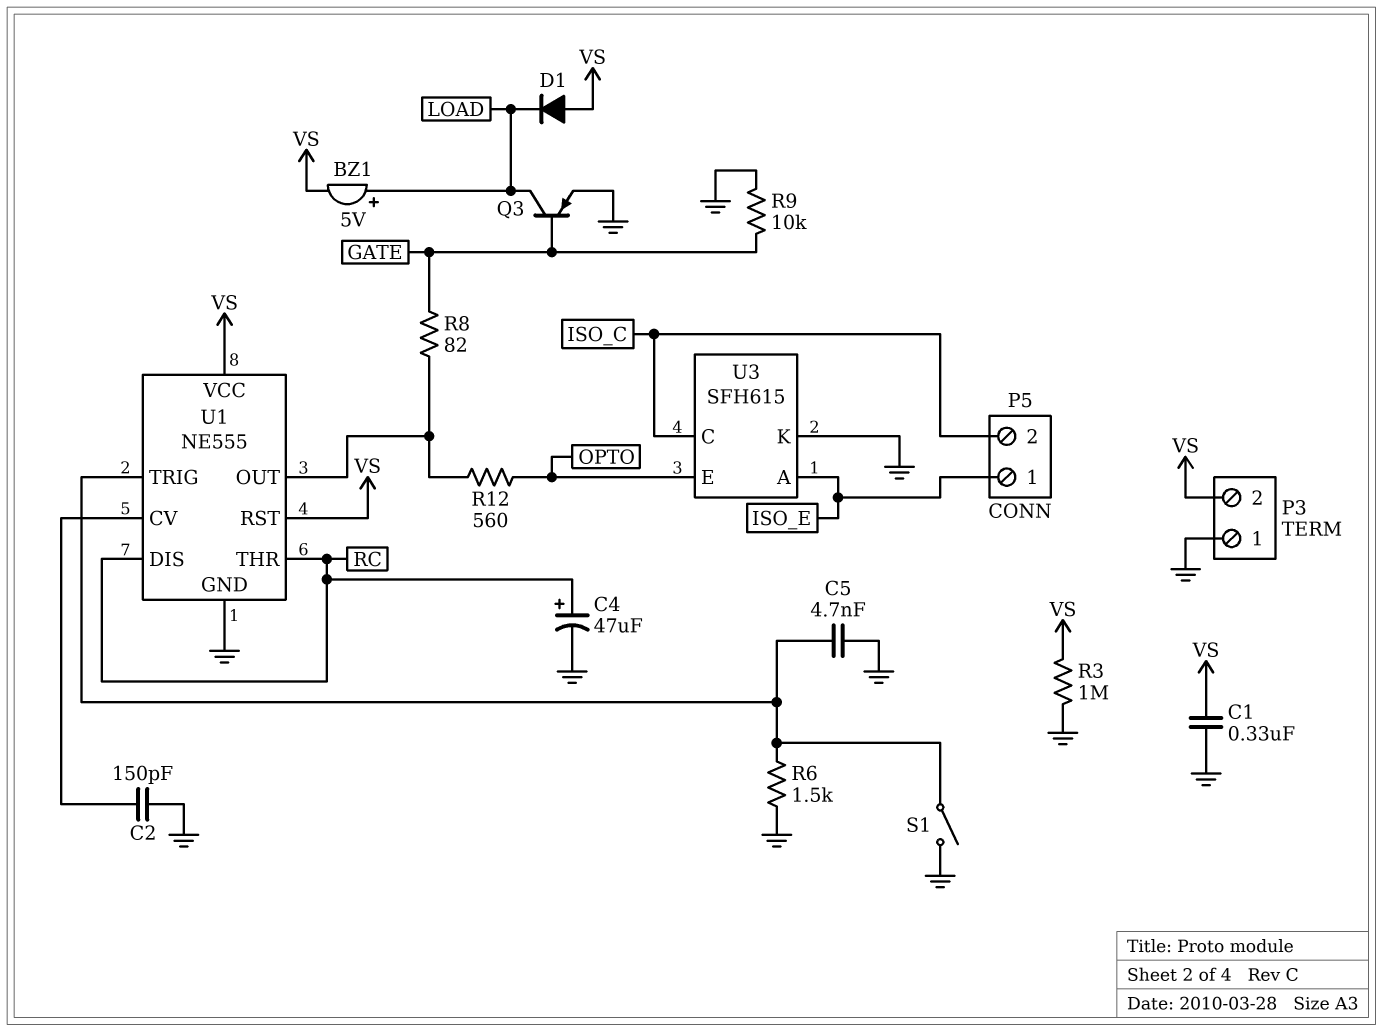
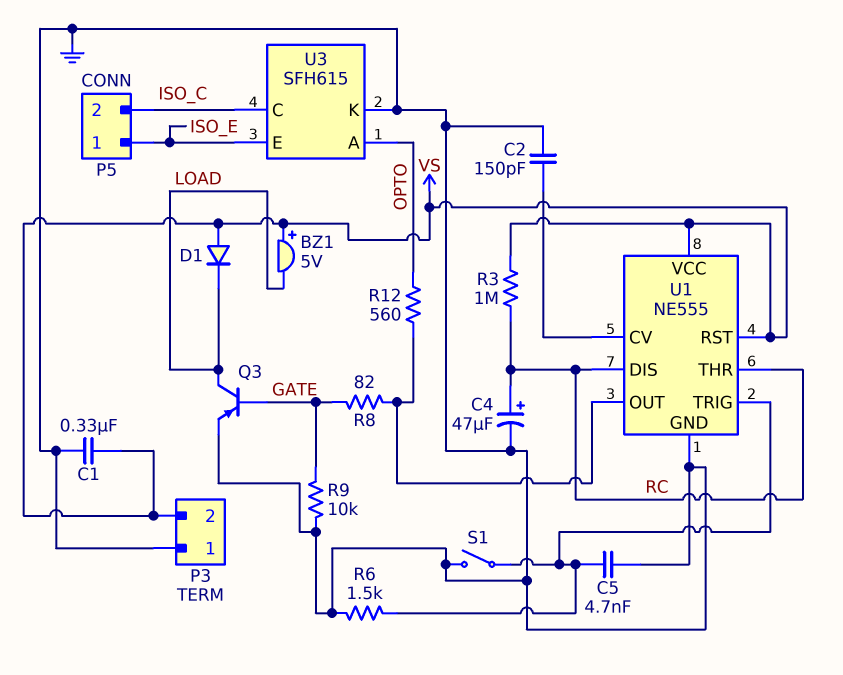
BZ1: buzzer 5V (plus LOAD, minus VS) -> buzzer 5V (plus VS, minus LOAD)
R3: 1M (GND, VS) -> 1M (RC, VS)
U3 pin A: ISO_E -> OPTO
U3 pin E: OPTO -> ISO_E

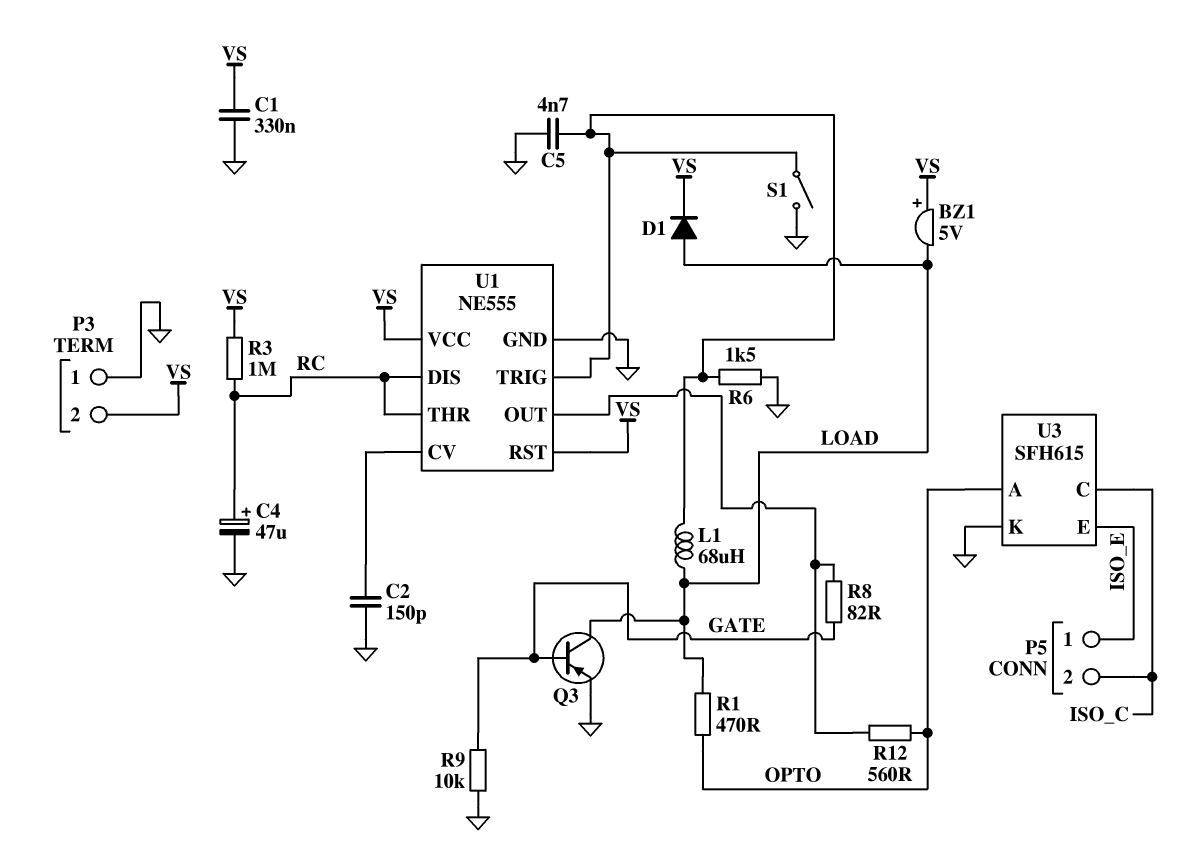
D1: diode (A VS, K LOAD) -> diode (A LOAD, K VS)
L1: none -> 68uH (LOAD, U1/TRIG)
R1: none -> 470 (LOAD, OPTO)

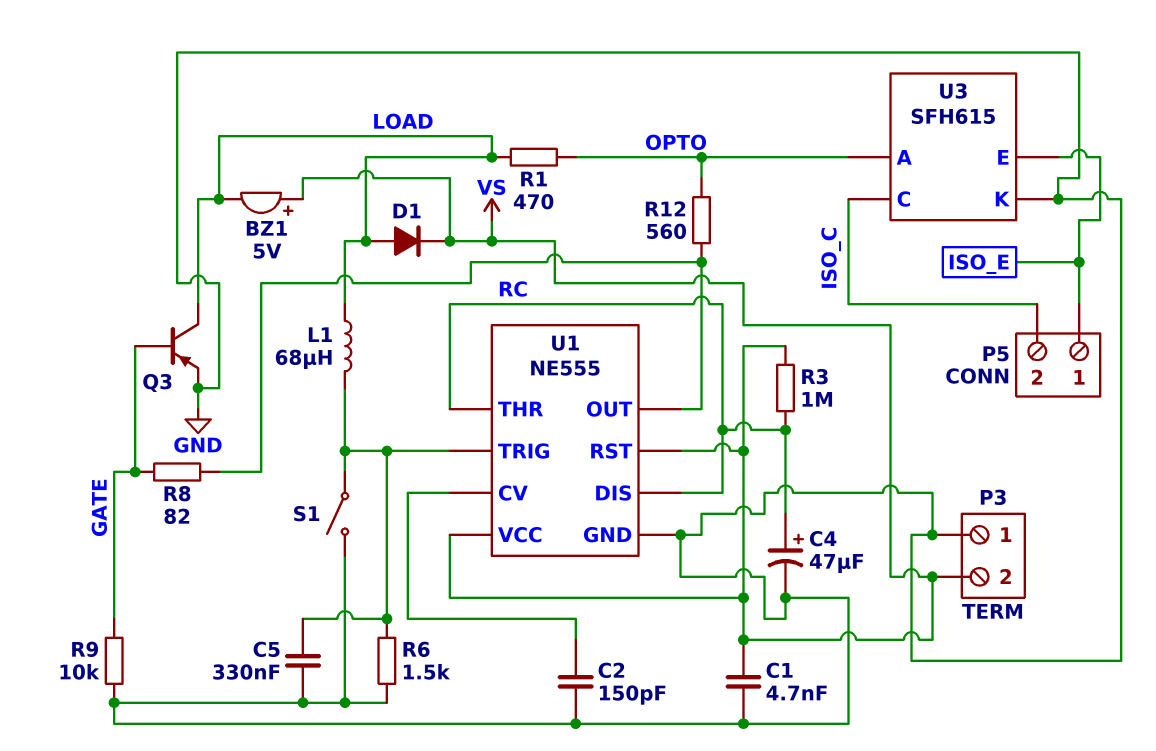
C1: 330nF (GND, VS) -> 4.7nF (GND, VS)
C5: 4.7nF (GND, U1/TRIG) -> 330nF (GND, U1/TRIG)

